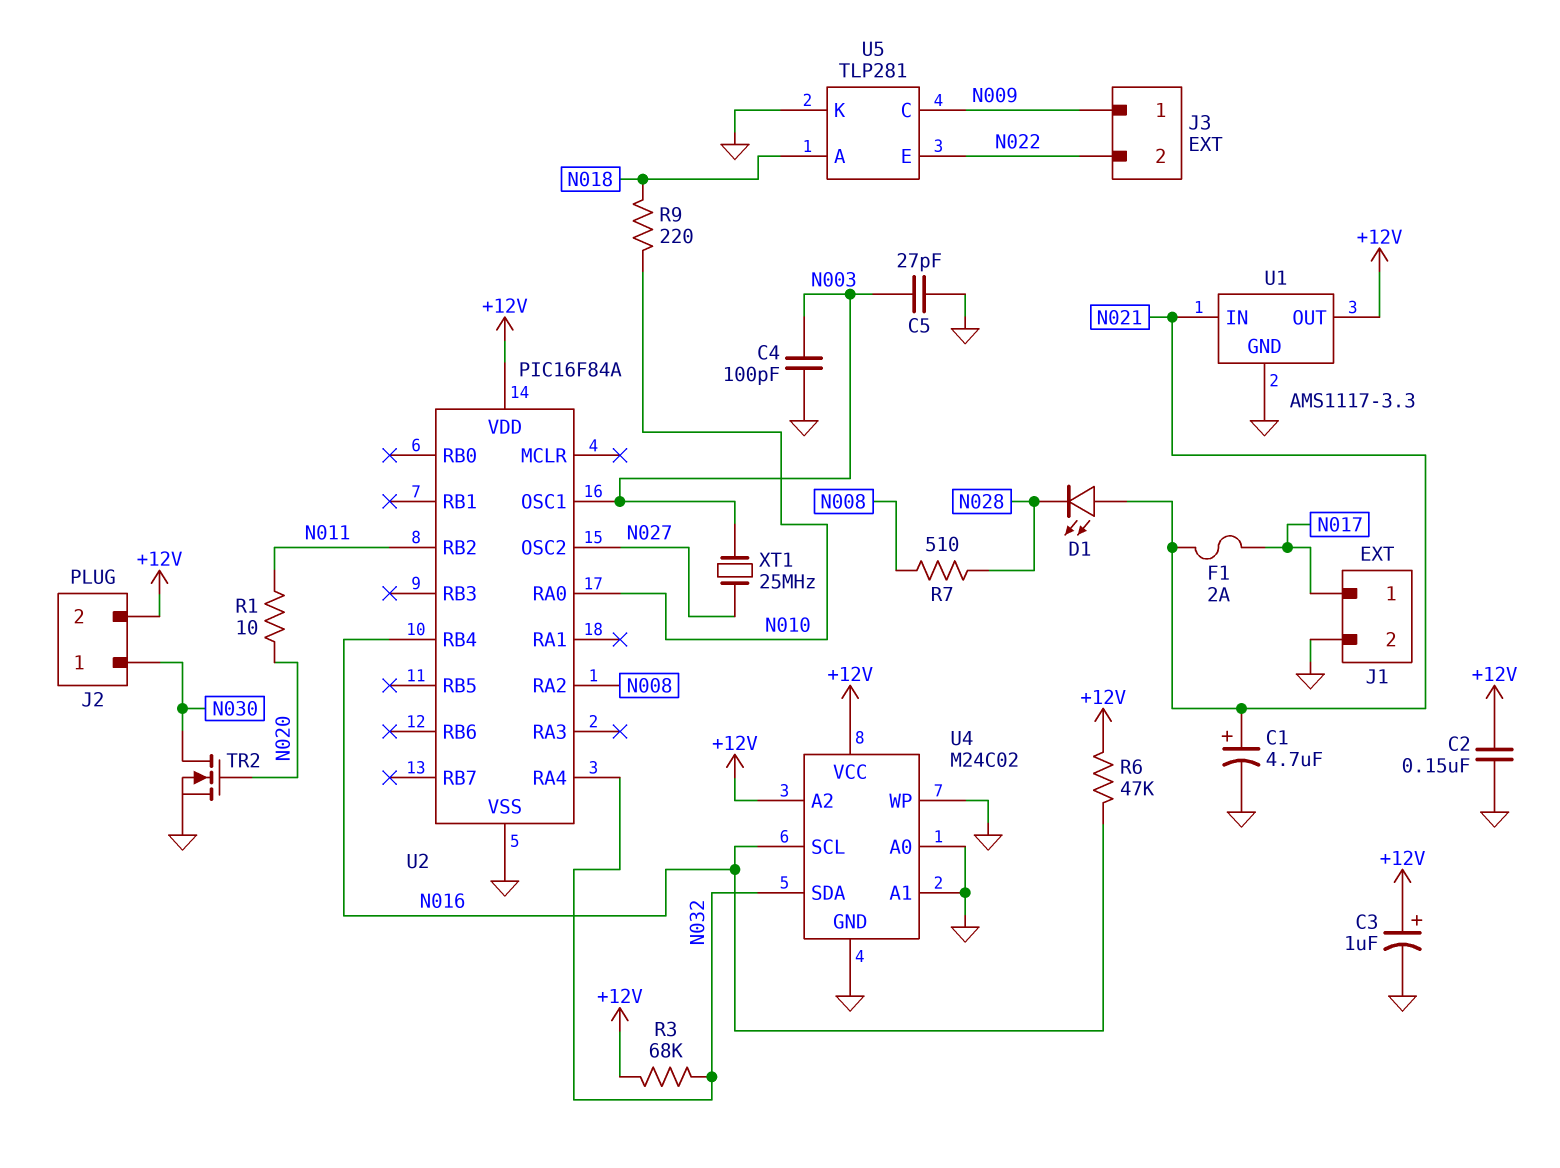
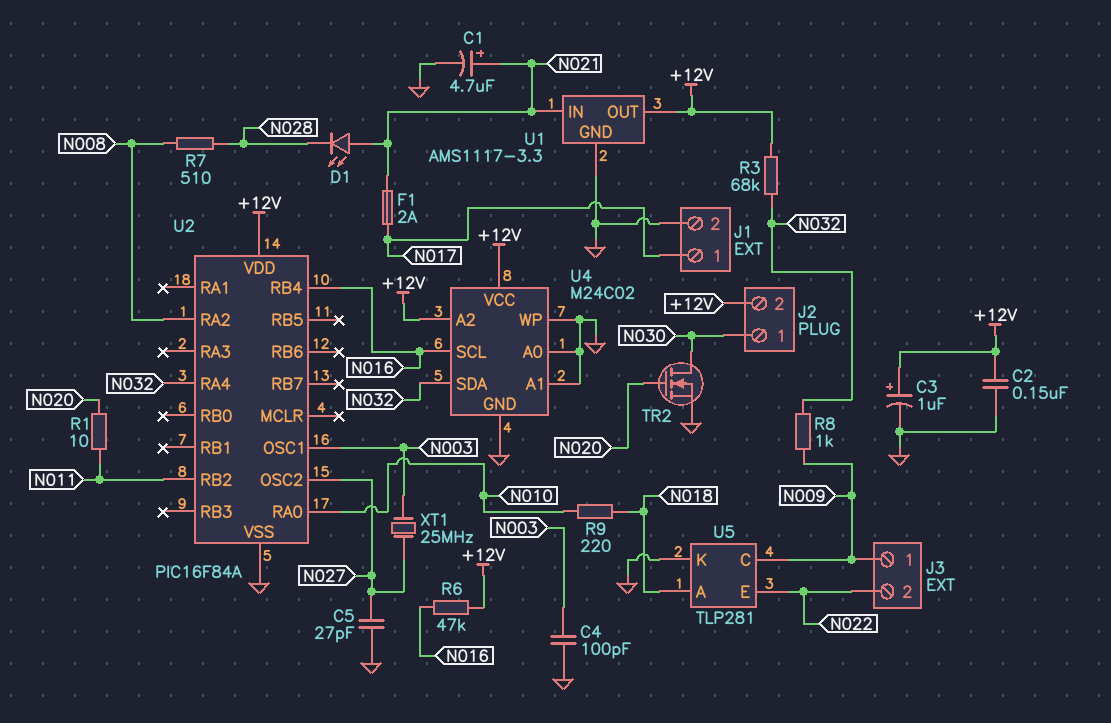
C5: 27pF (GND, N003) -> 27pF (GND, N027)
R8: none -> 1k (N009, N032)

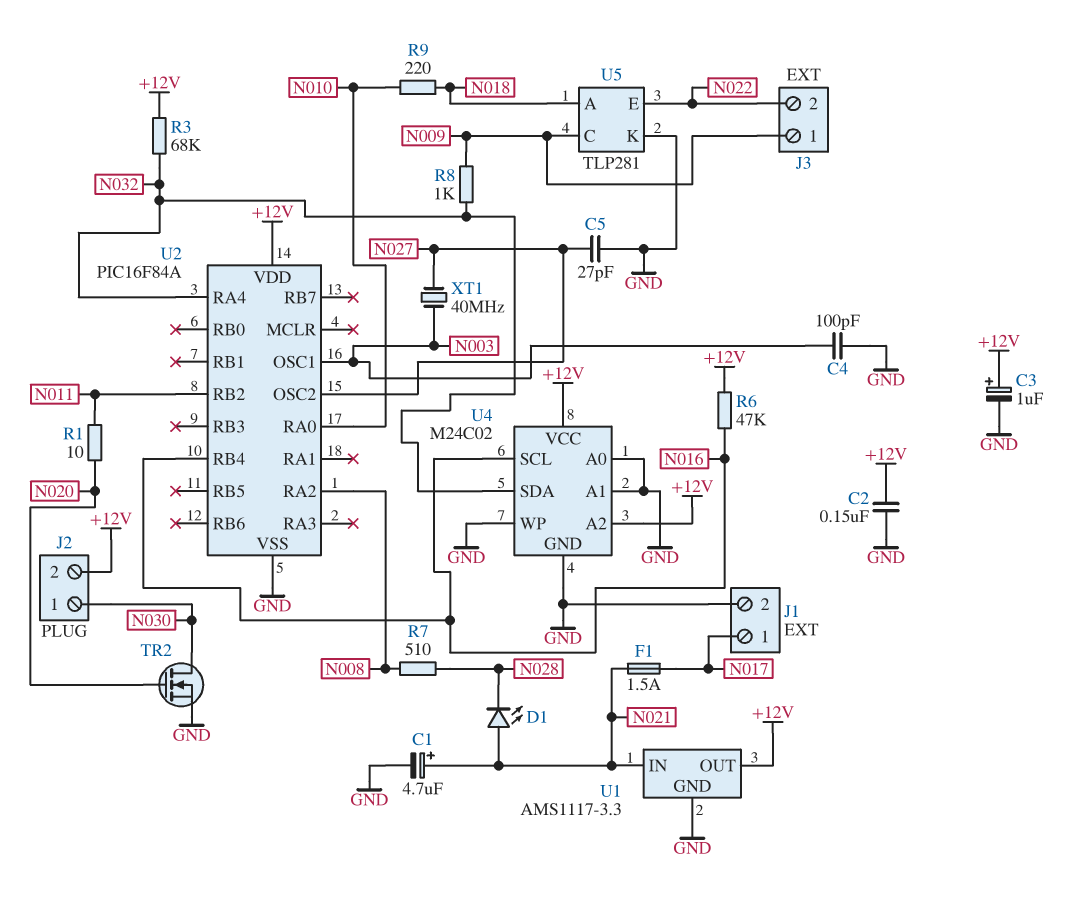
F1: 2A (N017, N021) -> 1.5A (N017, N021)
XT1: 25MHz (N003, N027) -> 40MHz (N003, N027)

